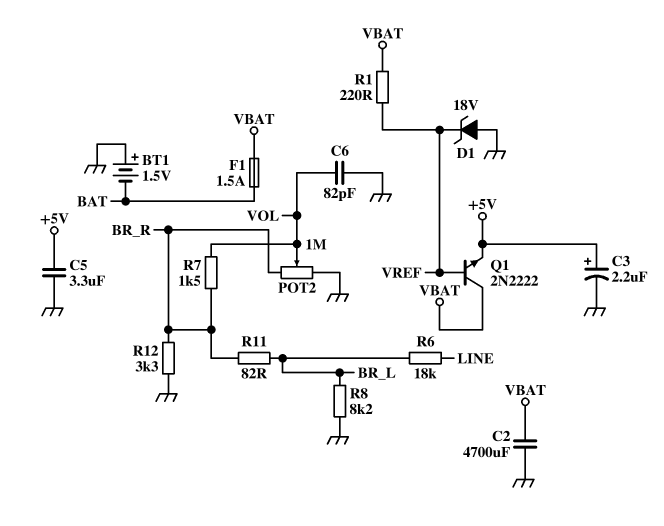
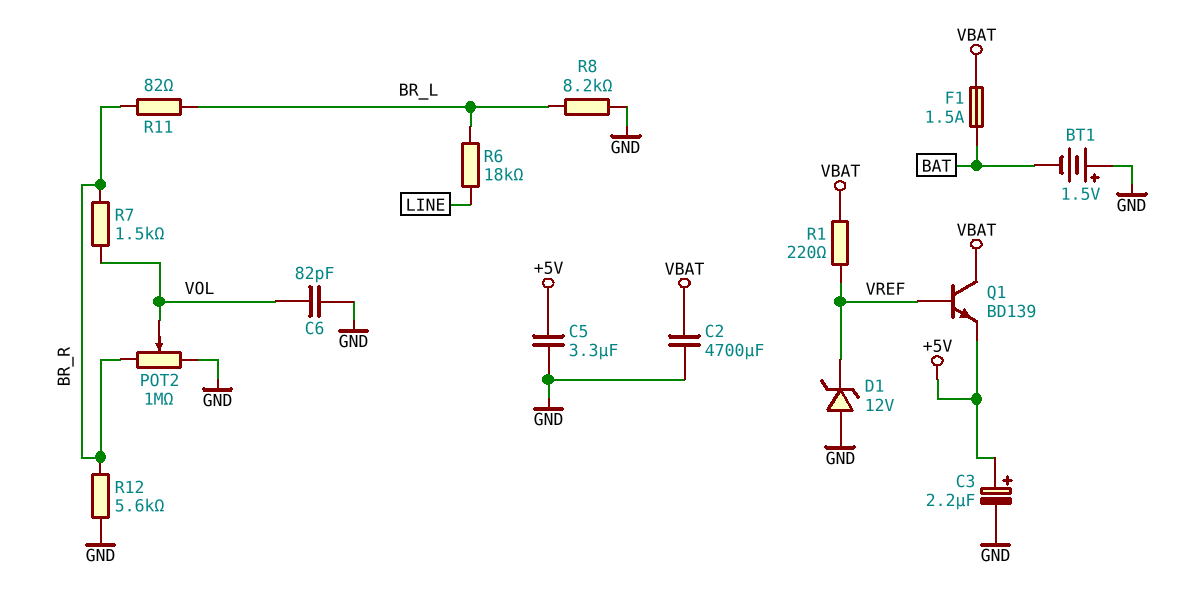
D1: zener 18V (A GND, K VREF) -> zener 12V (A GND, K VREF)
Q1: NPN 2N2222 (B VREF, C VBAT, E +5V) -> NPN BD139 (B VREF, C VBAT, E +5V)
R12: 3.3k (BR_R, GND) -> 5.6k (BR_R, GND)

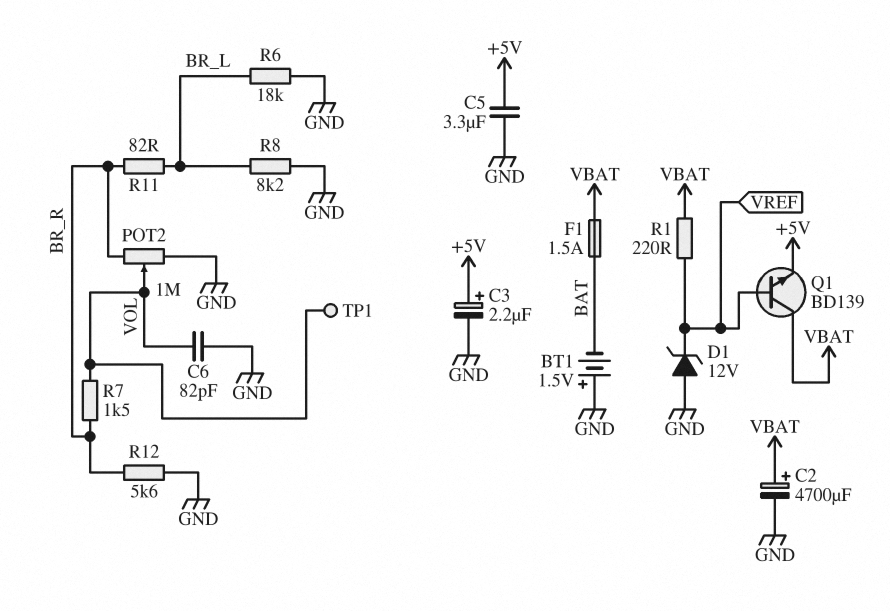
C2: 4700uF (GND, VBAT) -> 4700uF (plus VBAT, minus GND)
R6: 18k (BR_L, LINE) -> 18k (BR_L, GND)
TP1: none -> test point (VOL)

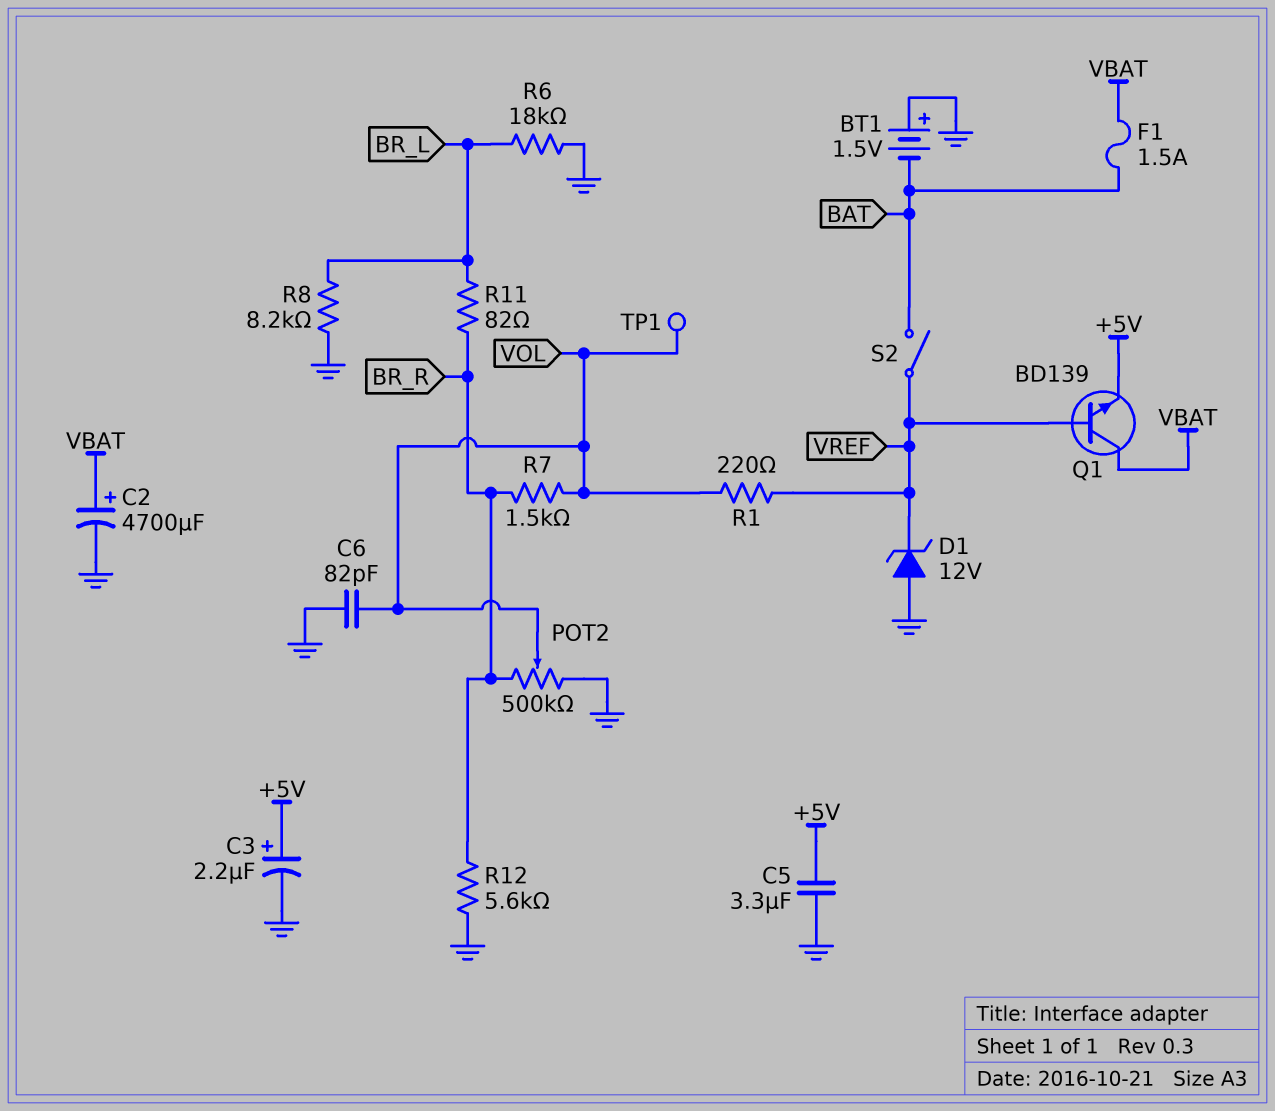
POT2: 1M (BR_R, GND, wiper VOL) -> 500k (BR_R, GND, wiper VOL)
R1: 220 (VBAT, VREF) -> 220 (VOL, VREF)
S2: none -> switch (BAT, VREF)

